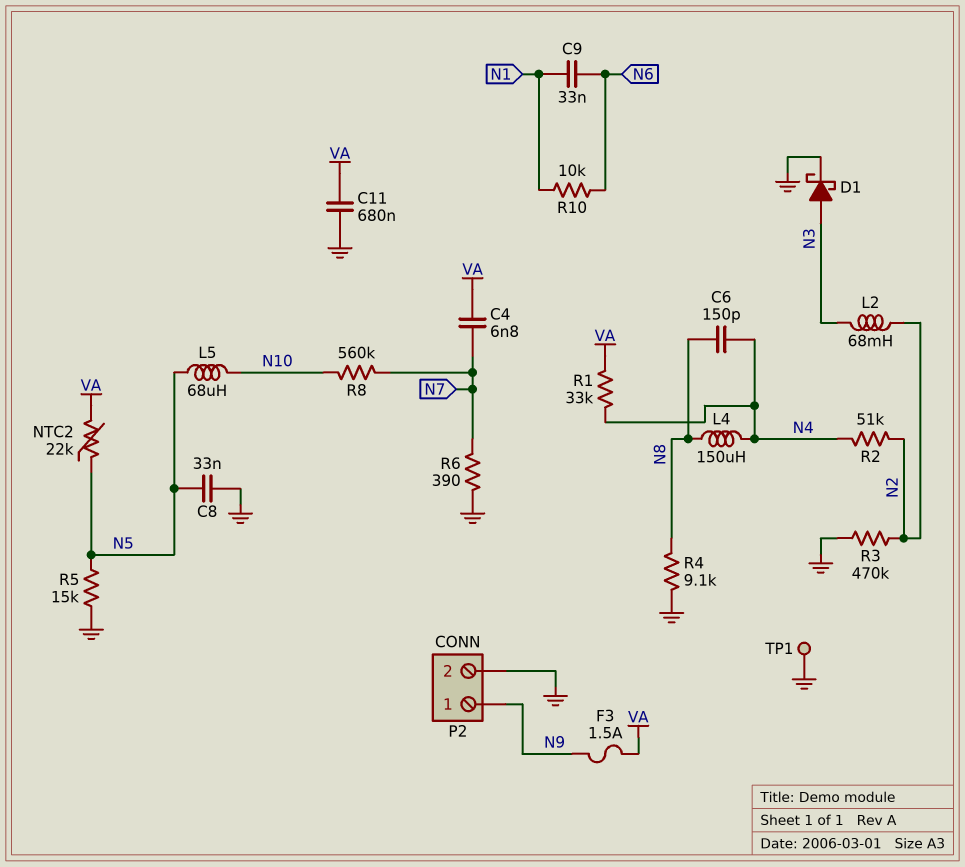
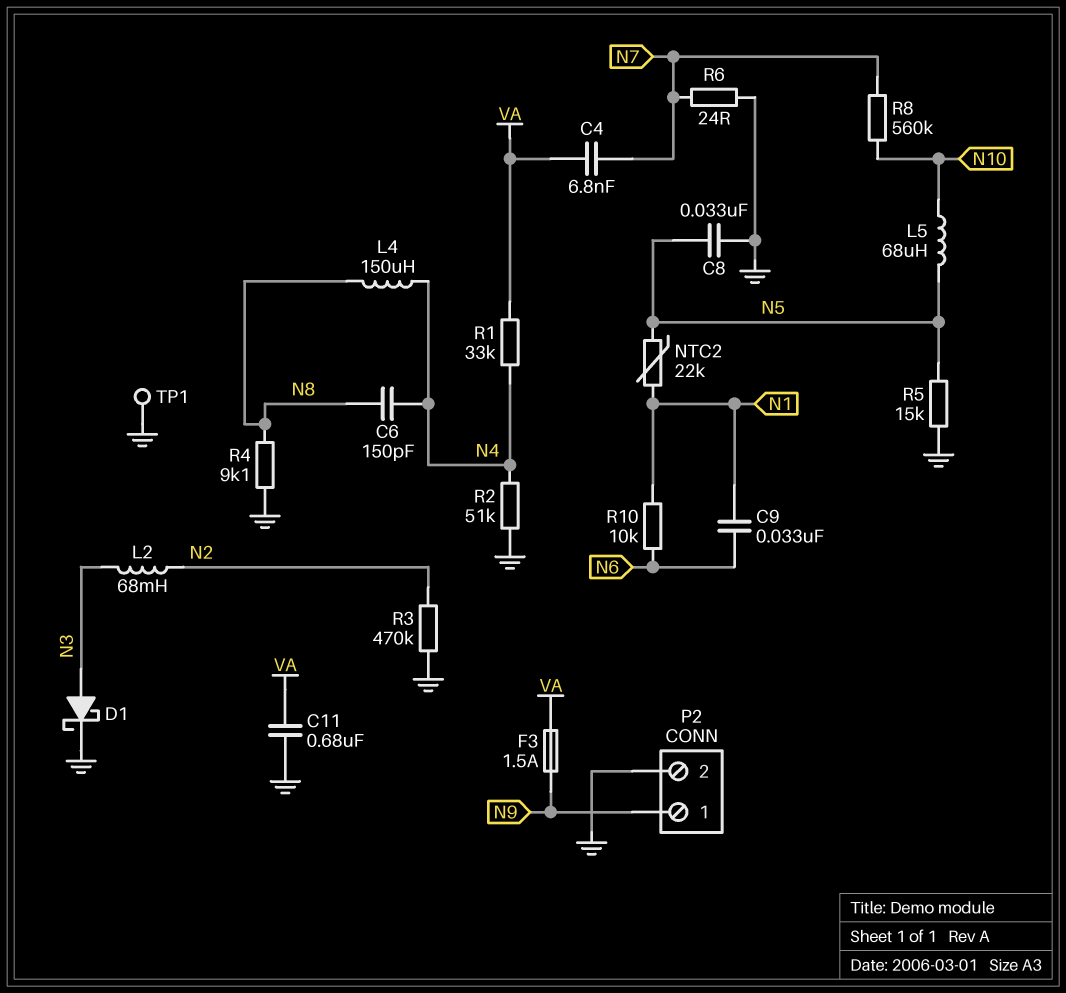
NTC2: 22k (N5, VA) -> 22k (N1, N5)
R2: 51k (N2, N4) -> 51k (GND, N4)
R6: 390 (GND, N7) -> 24 (GND, N7)

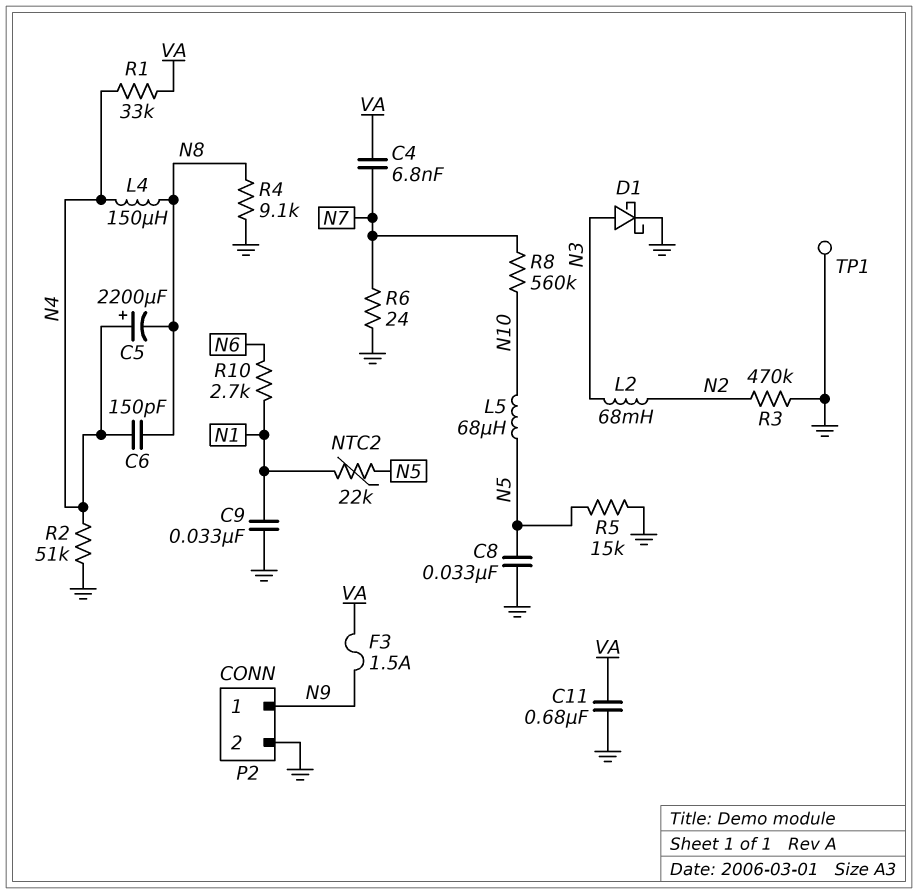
C5: none -> 2200uF (plus N4, minus N8)
C9: 33nF (N1, N6) -> 33nF (GND, N1)
R10: 10k (N1, N6) -> 2.7k (N1, N6)

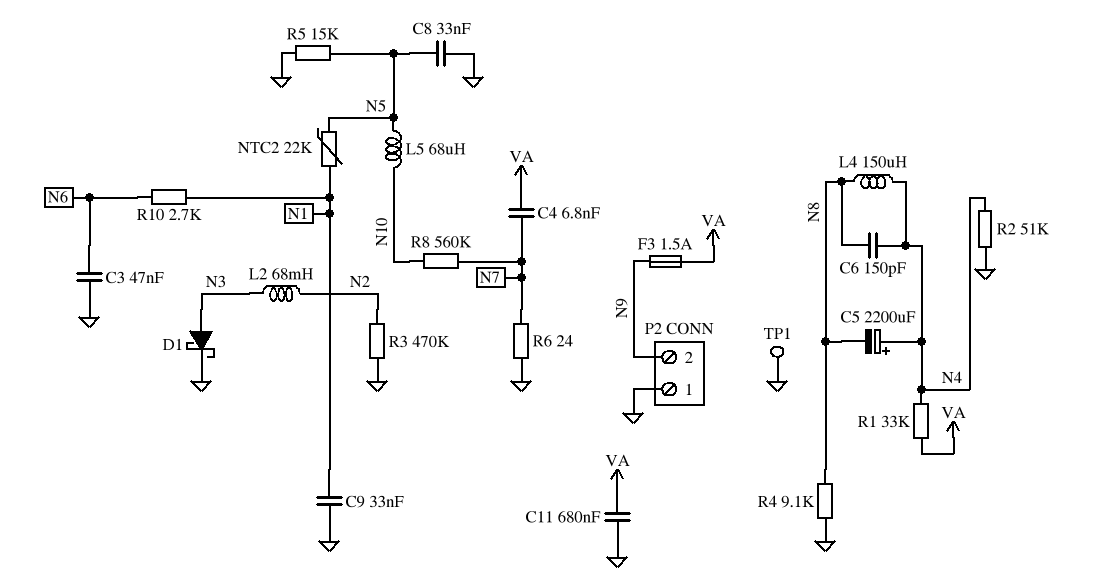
C3: none -> 47nF (GND, N6)
P2 pin 1: N9 -> GND
P2 pin 2: GND -> N9

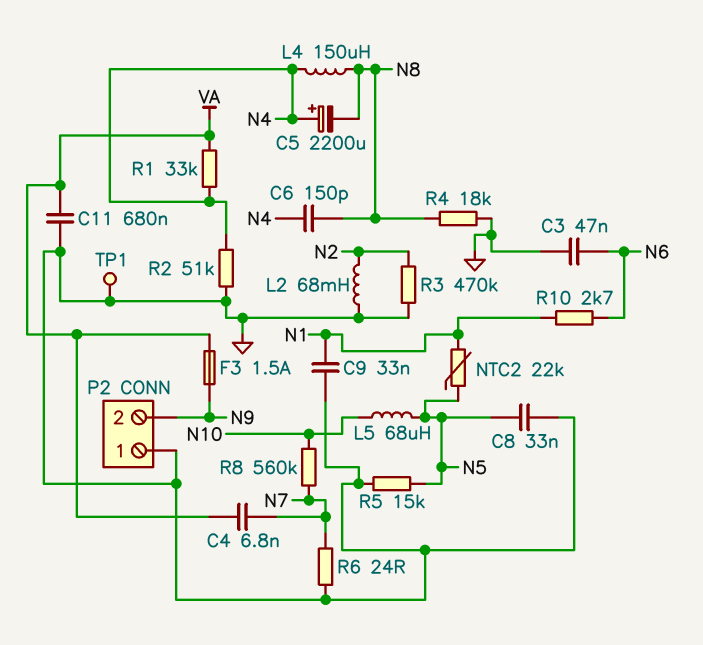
D1: schottky (A N3, K GND) -> none
L2: 68mH (N2, N3) -> 68mH (GND, N2)
R4: 9.1k (GND, N8) -> 18k (GND, N8)

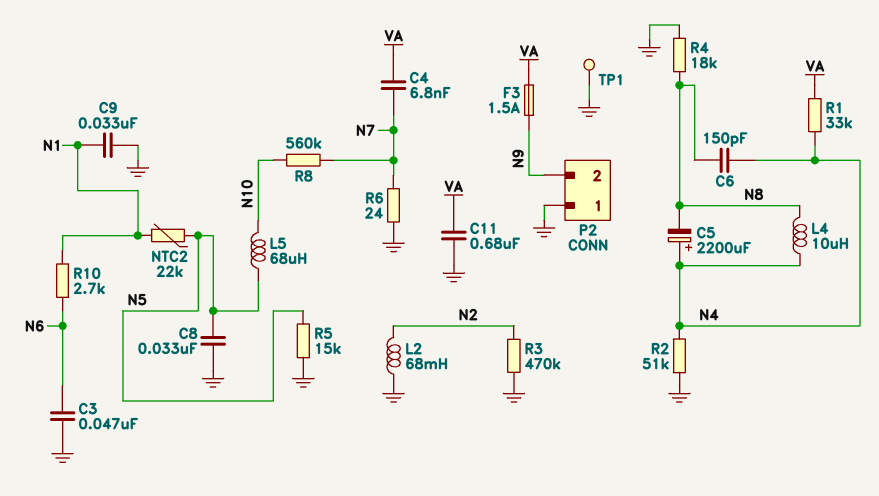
L4: 150uH (N4, N8) -> 10uH (N4, N8)

